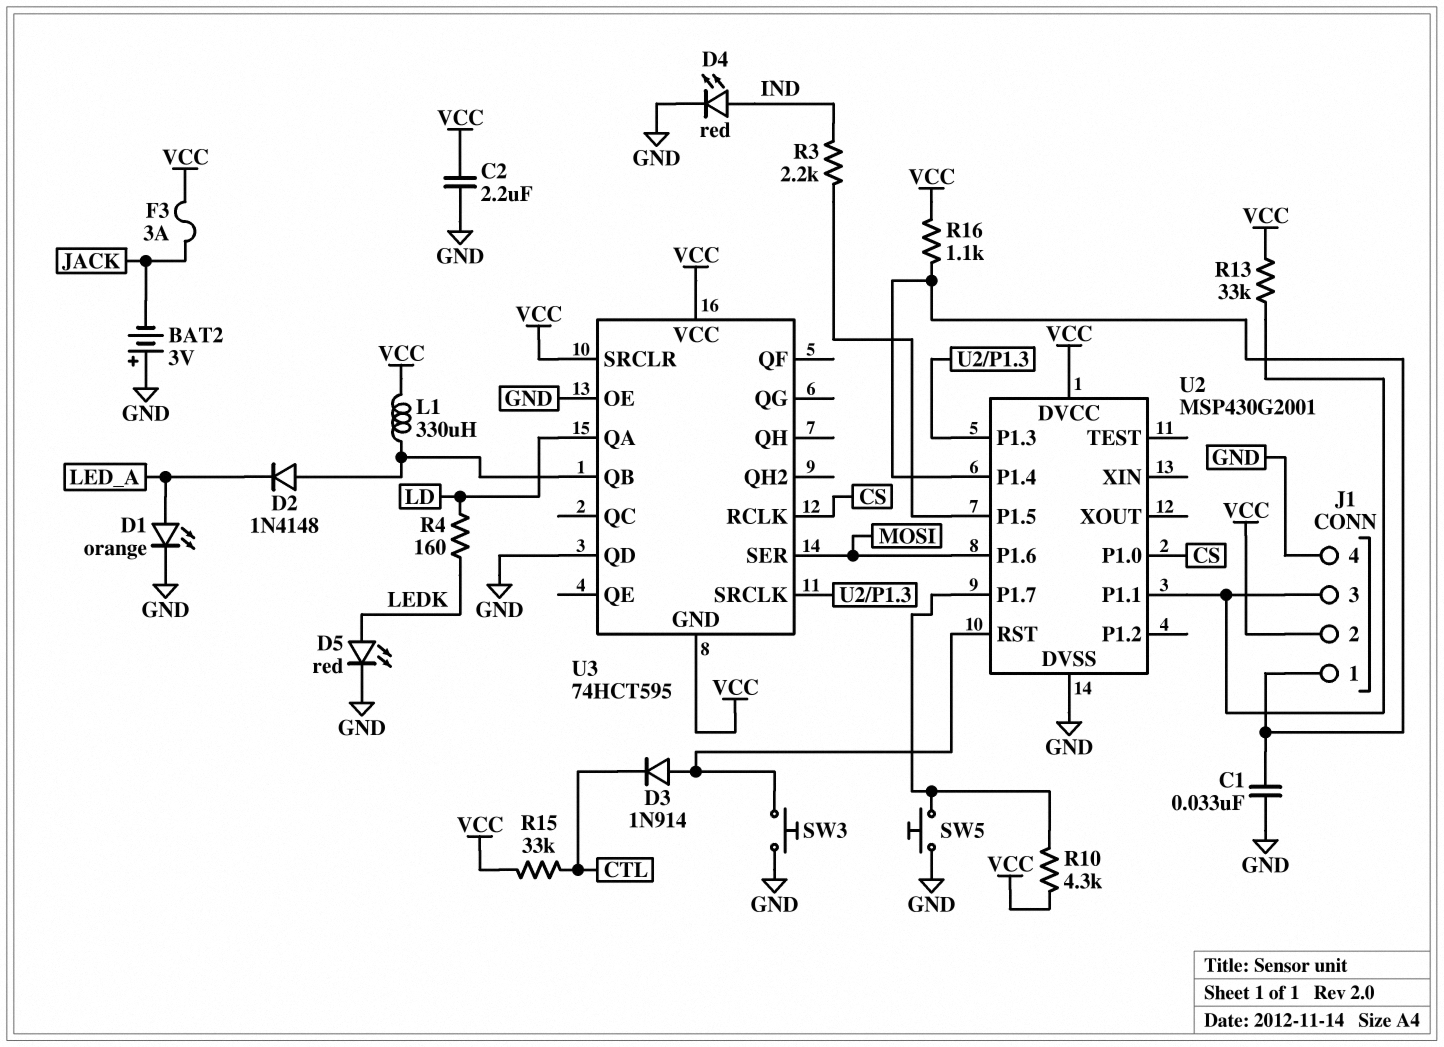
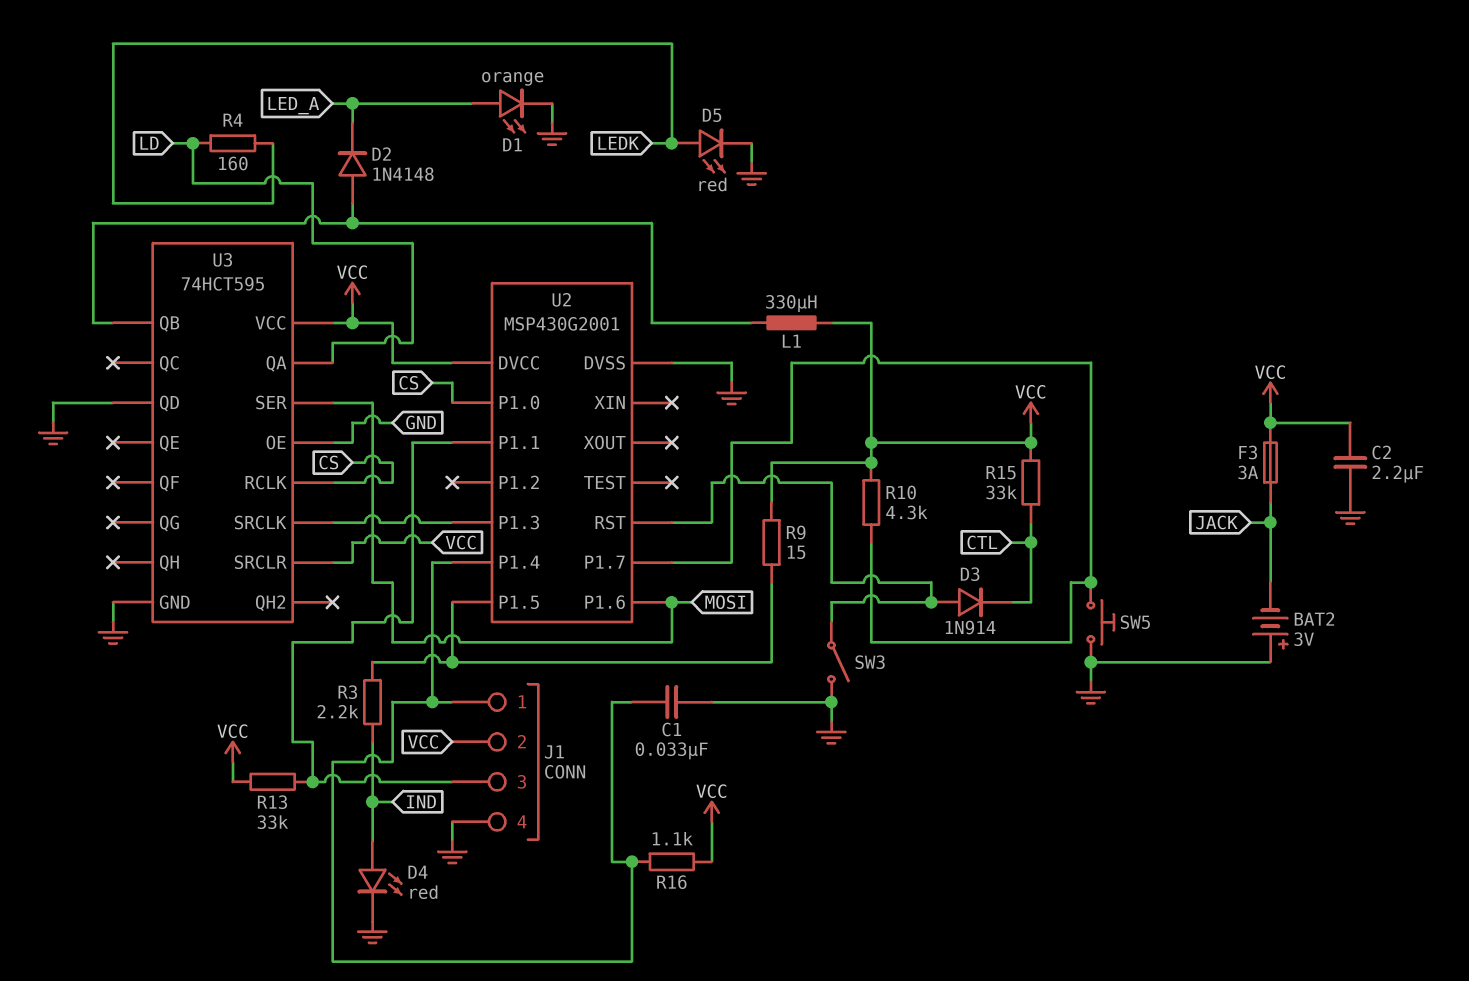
R9: none -> 15 (U2/P1.5, VCC)
SW3: button (GND, U2/RST) -> switch (GND, U2/RST)
U3 pin GND: VCC -> GND

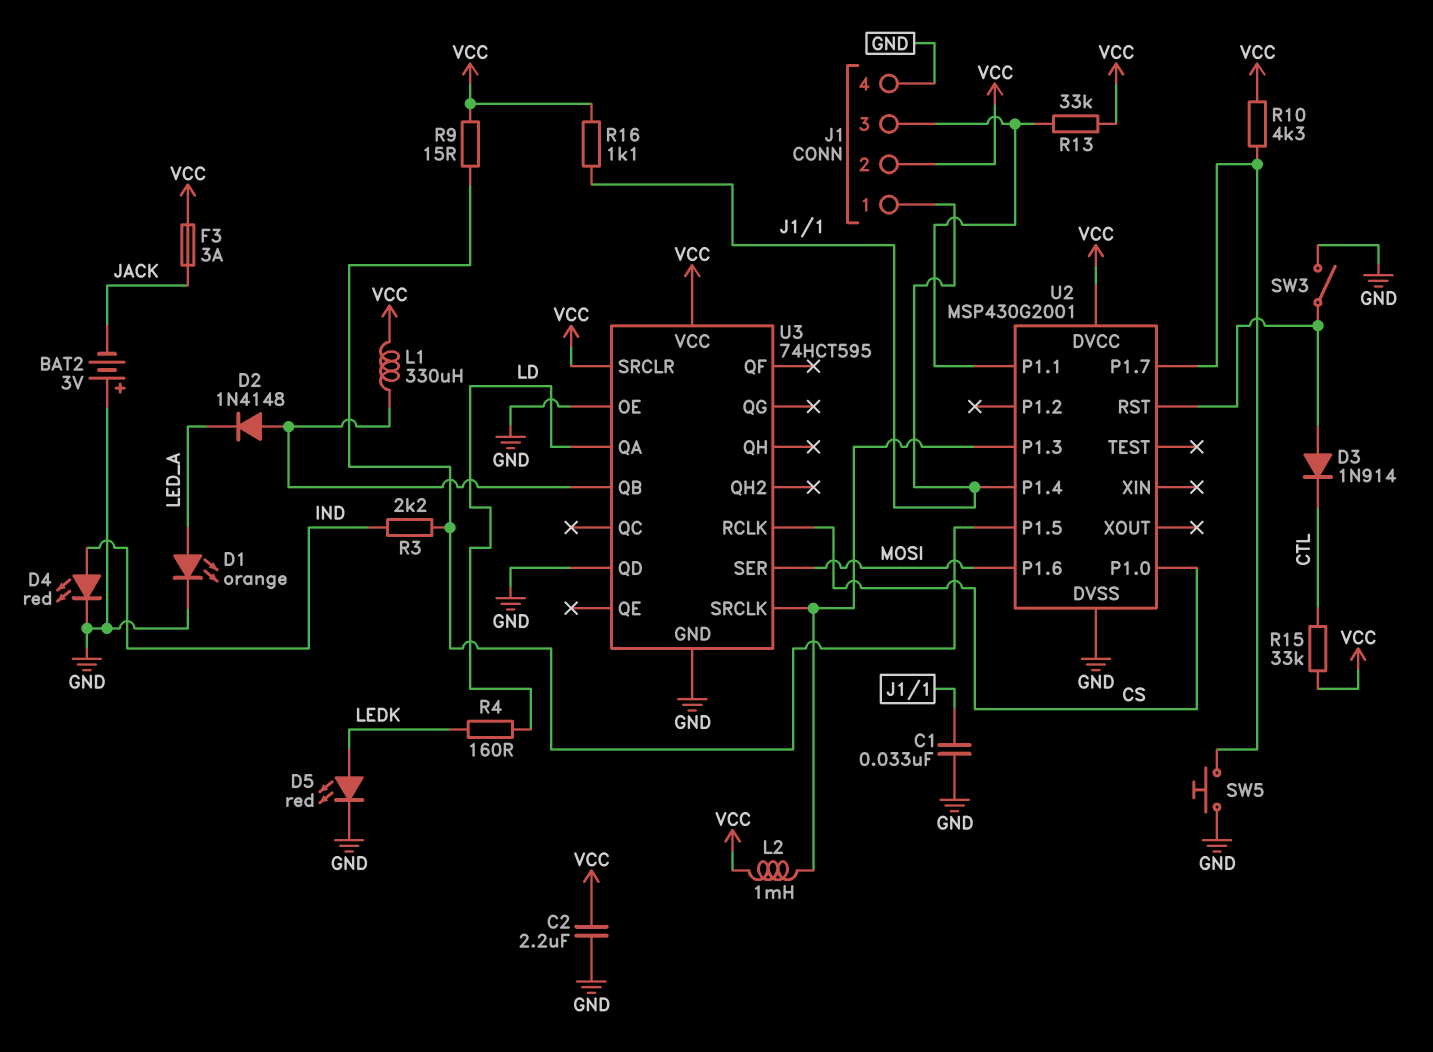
L2: none -> 1mH (U2/P1.3, VCC)

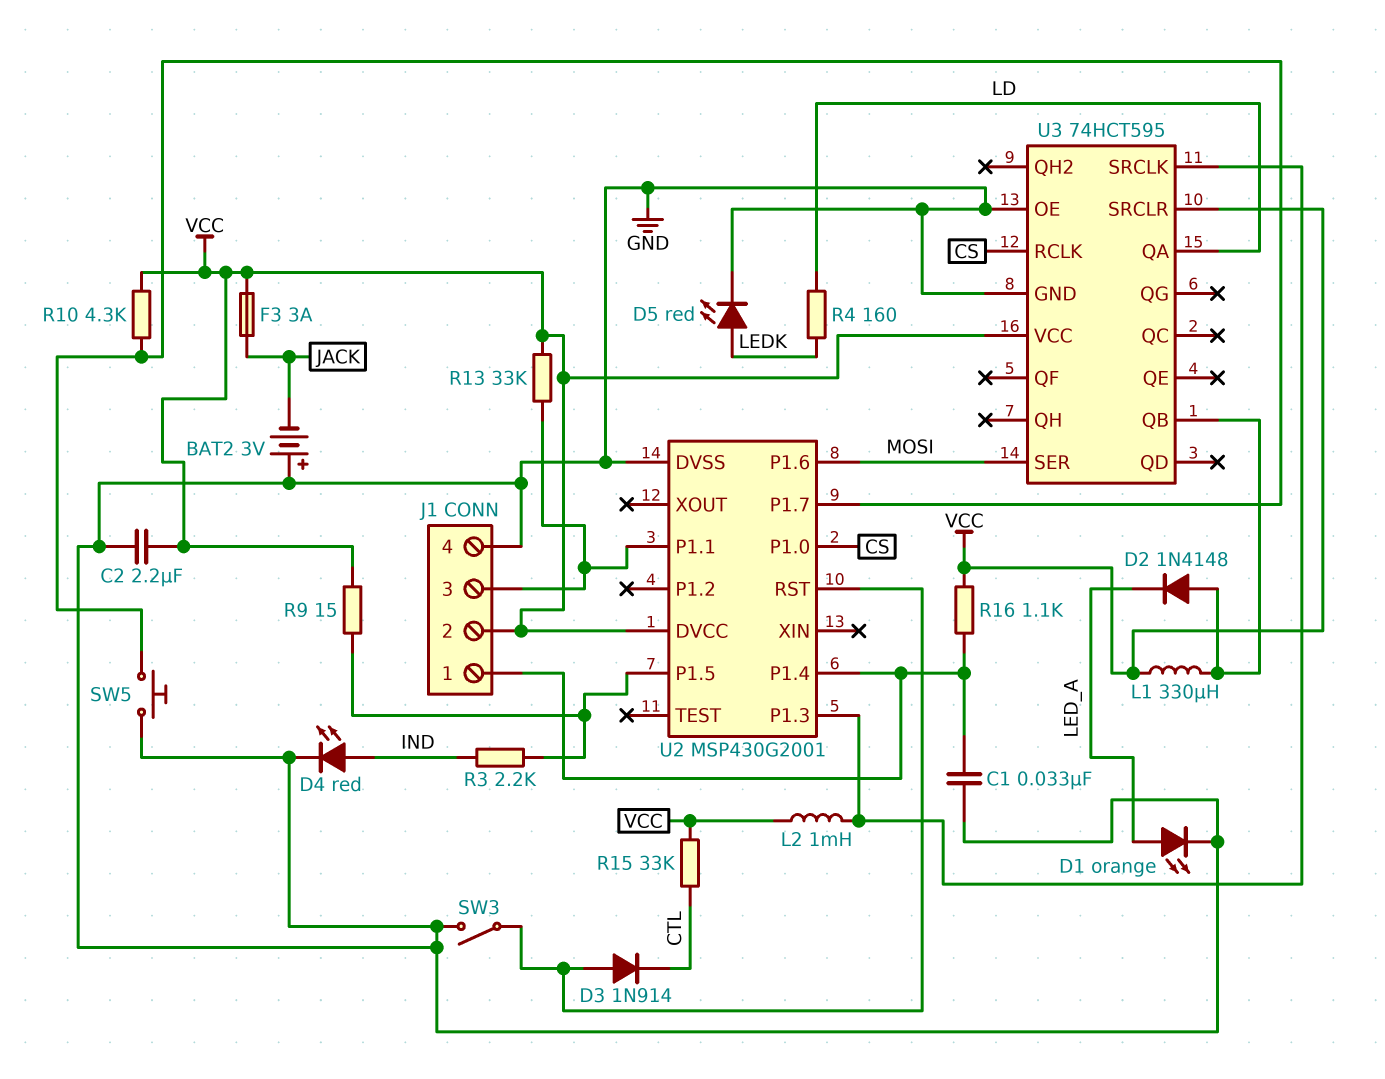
U3 pin QD: GND -> none

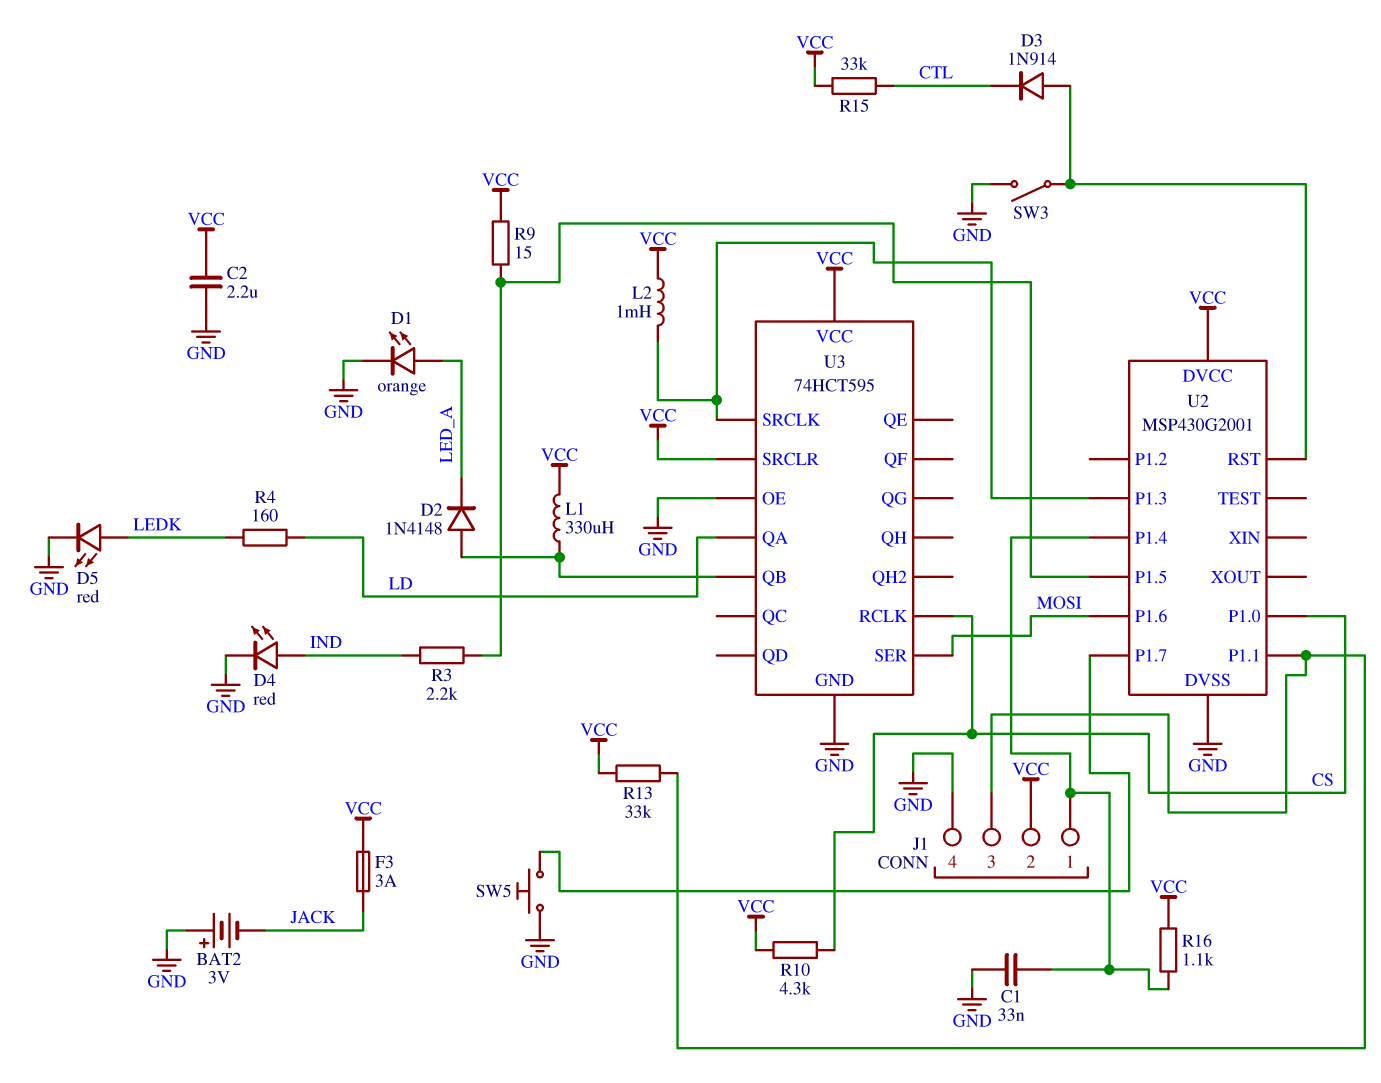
R10: 4.3k (U2/P1.7, VCC) -> 4.3k (CS, VCC)

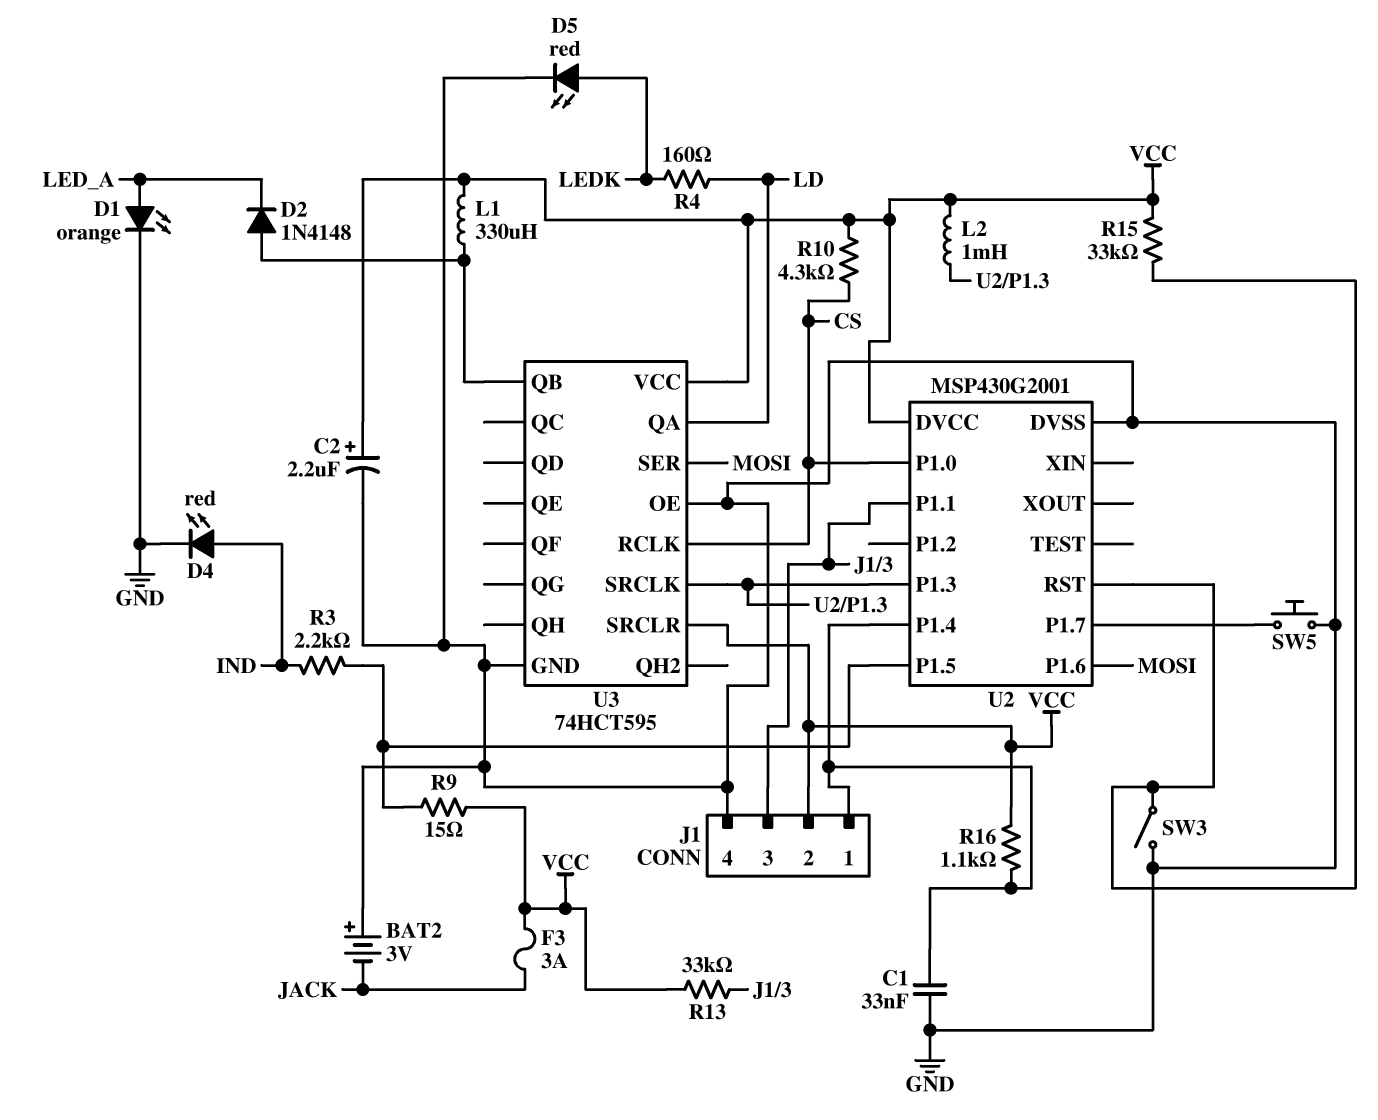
C2: 2.2uF (GND, VCC) -> 2.2uF (plus VCC, minus GND)
D3: diode 1N914 (A U2/RST, K CTL) -> none
R15: 33k (CTL, VCC) -> 33k (U2/RST, VCC)

